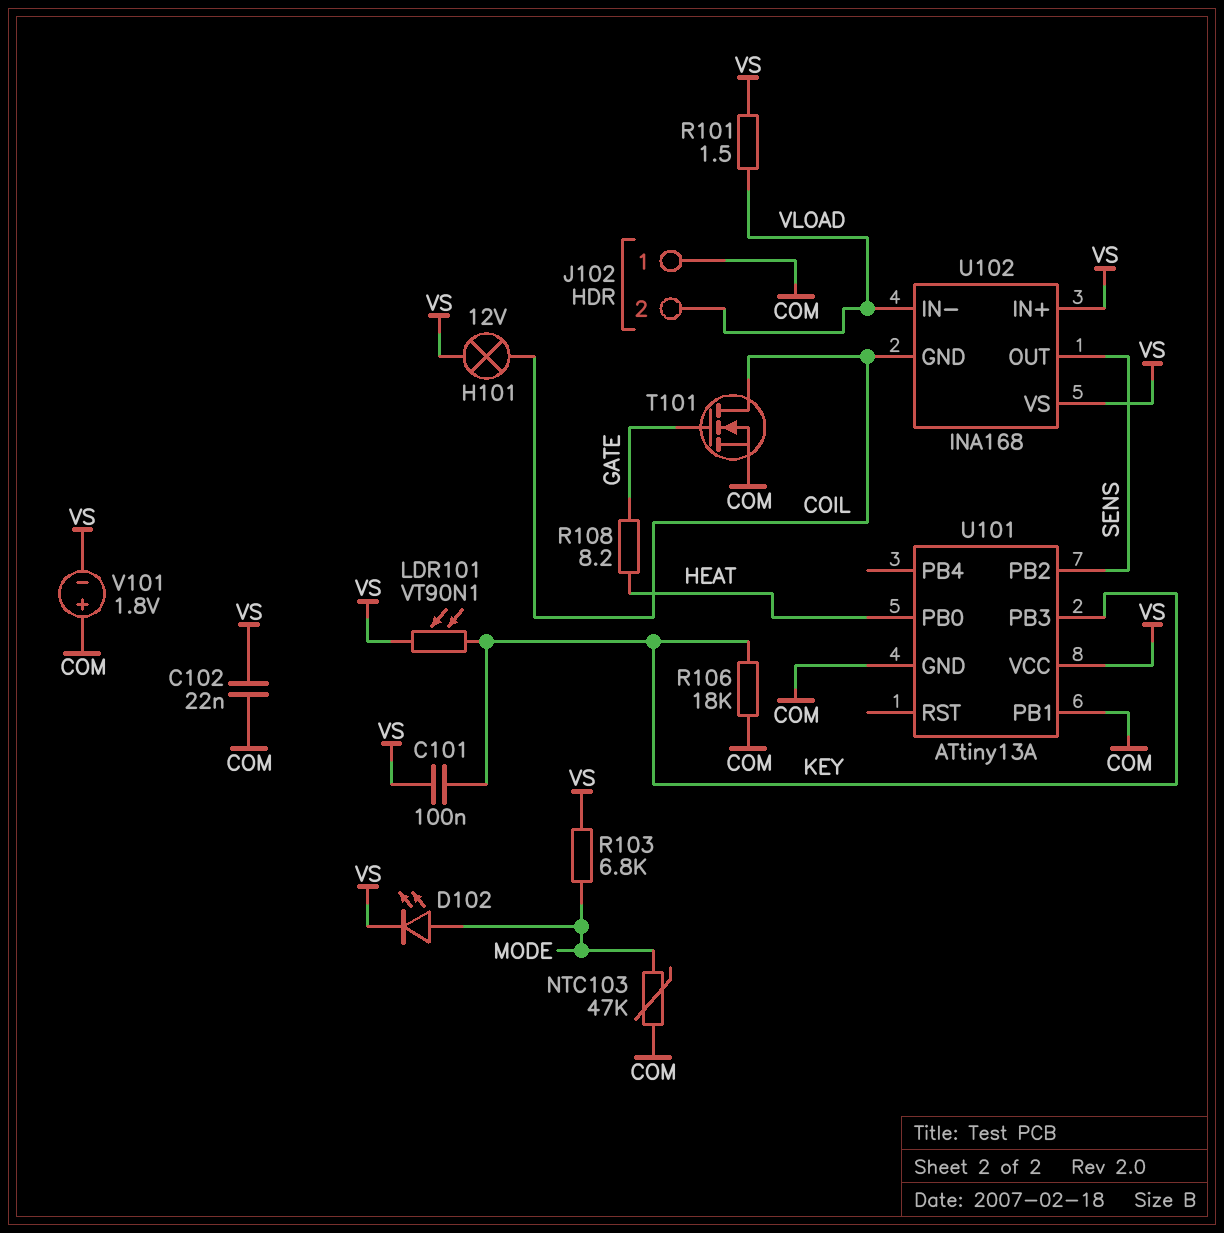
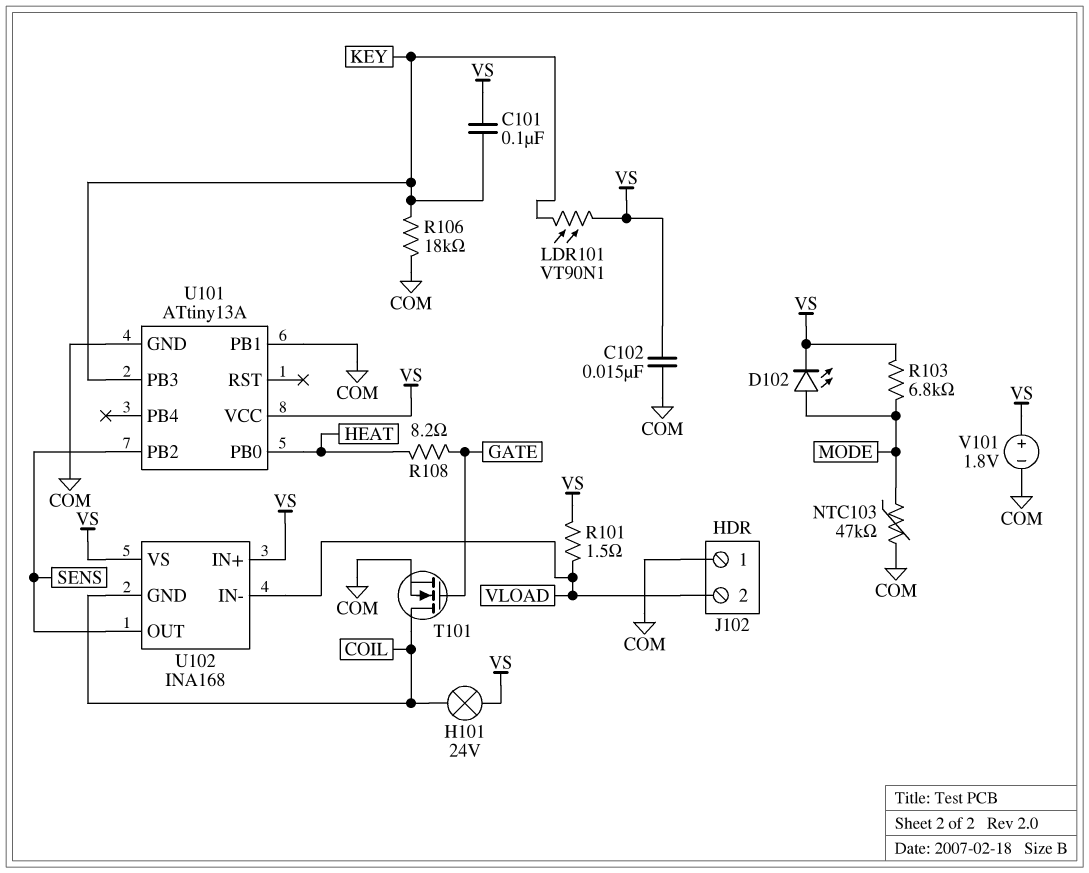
C102: 22nF (COM, VS) -> 15nF (COM, VS)
H101: lamp 12V (COIL, VS) -> lamp 24V (COIL, VS)
V101: 1.8V (plus COM, minus VS) -> 1.8V (plus VS, minus COM)

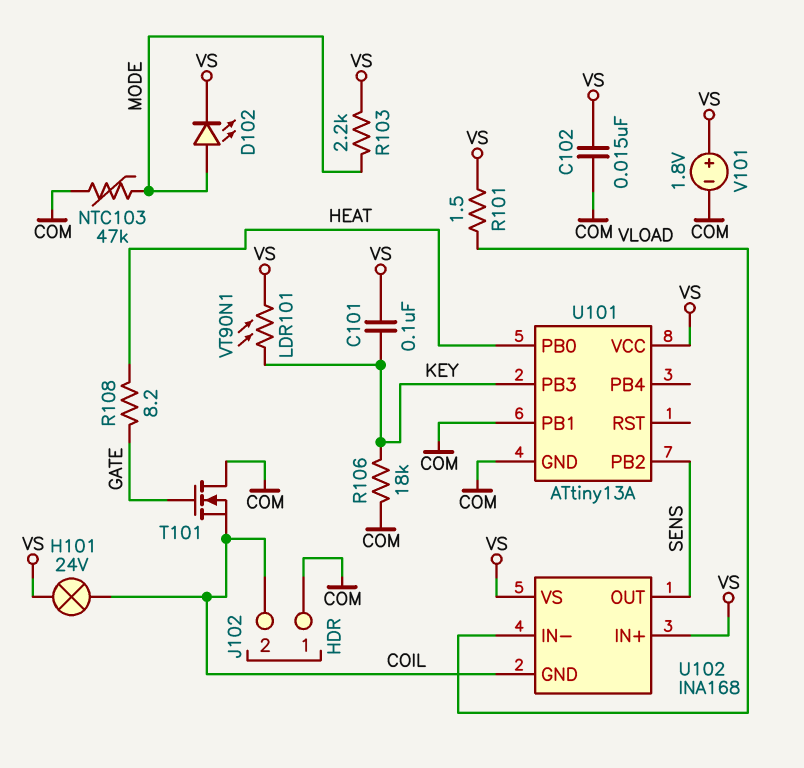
J102 pin 2: VLOAD -> COIL
R103: 6.8k (MODE, VS) -> 2.2k (MODE, VS)
T101: NMOS (G GATE, D COIL, S COM) -> NMOS (G GATE, D COM, S COIL)

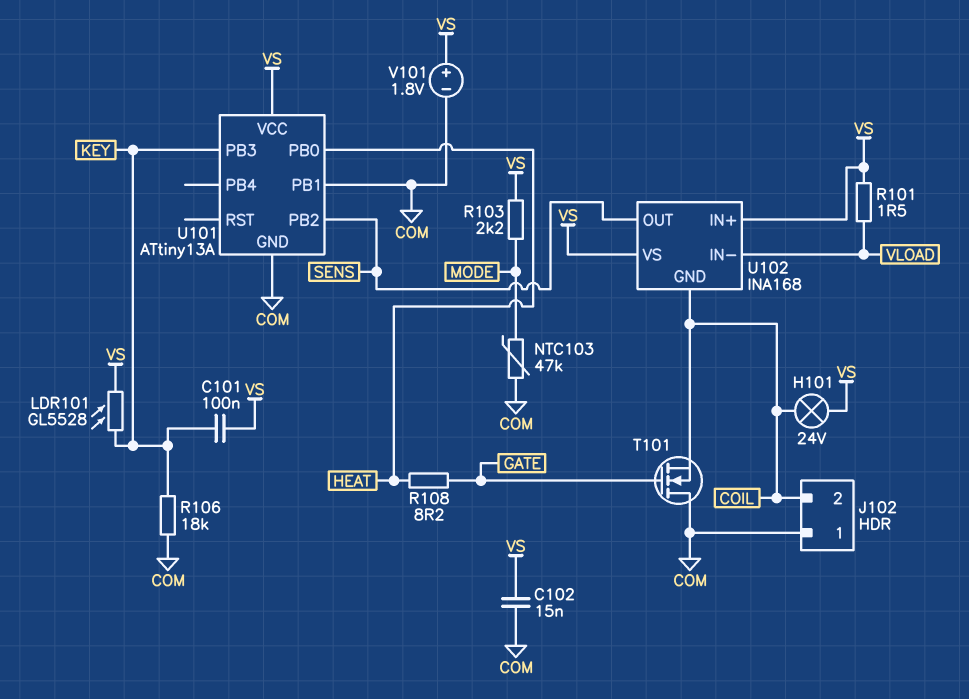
D102: LED (A MODE, K VS) -> none
LDR101: VT90N1 (KEY, VS) -> GL5528 (KEY, VS)

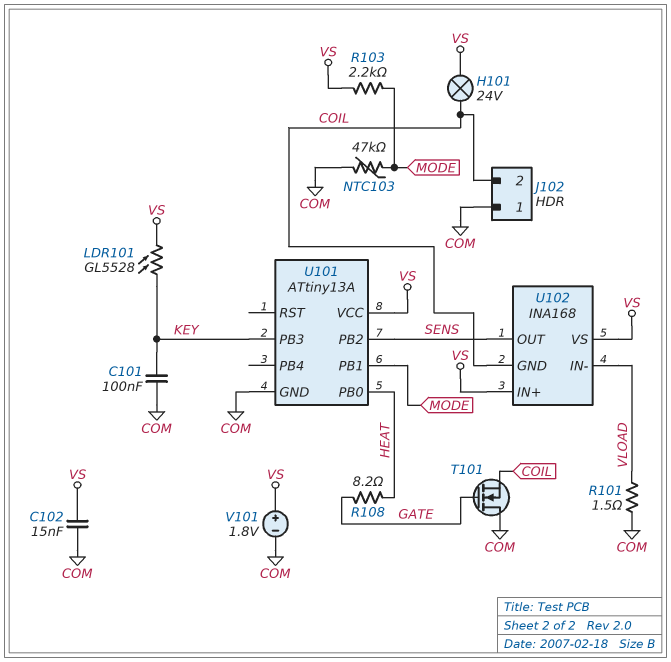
C101: 100nF (KEY, VS) -> 100nF (COM, KEY)
R101: 1.5 (VLOAD, VS) -> 1.5 (COM, VLOAD)
R106: 18k (COM, KEY) -> none
U101 pin PB1: COM -> MODE

